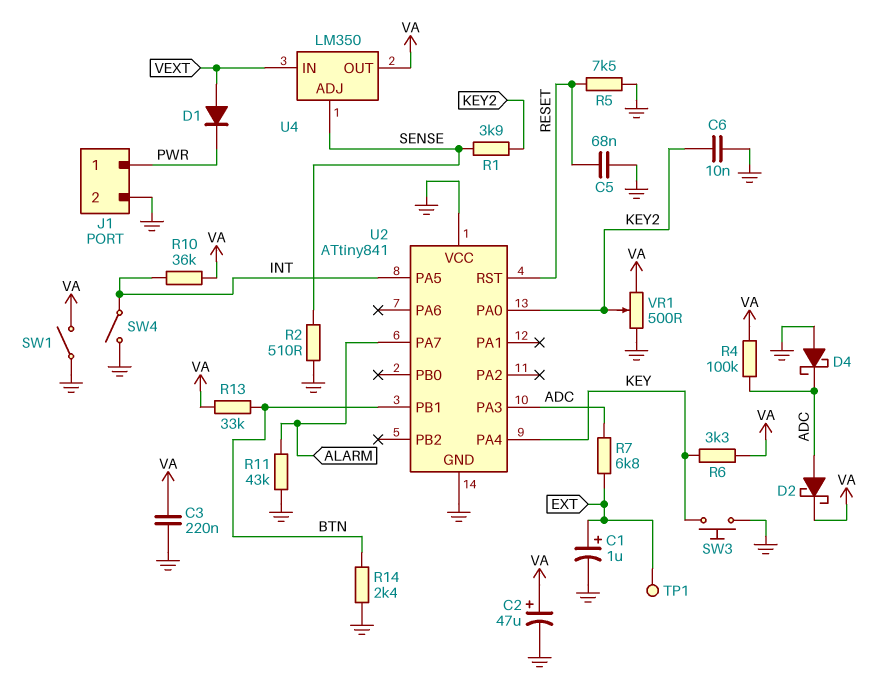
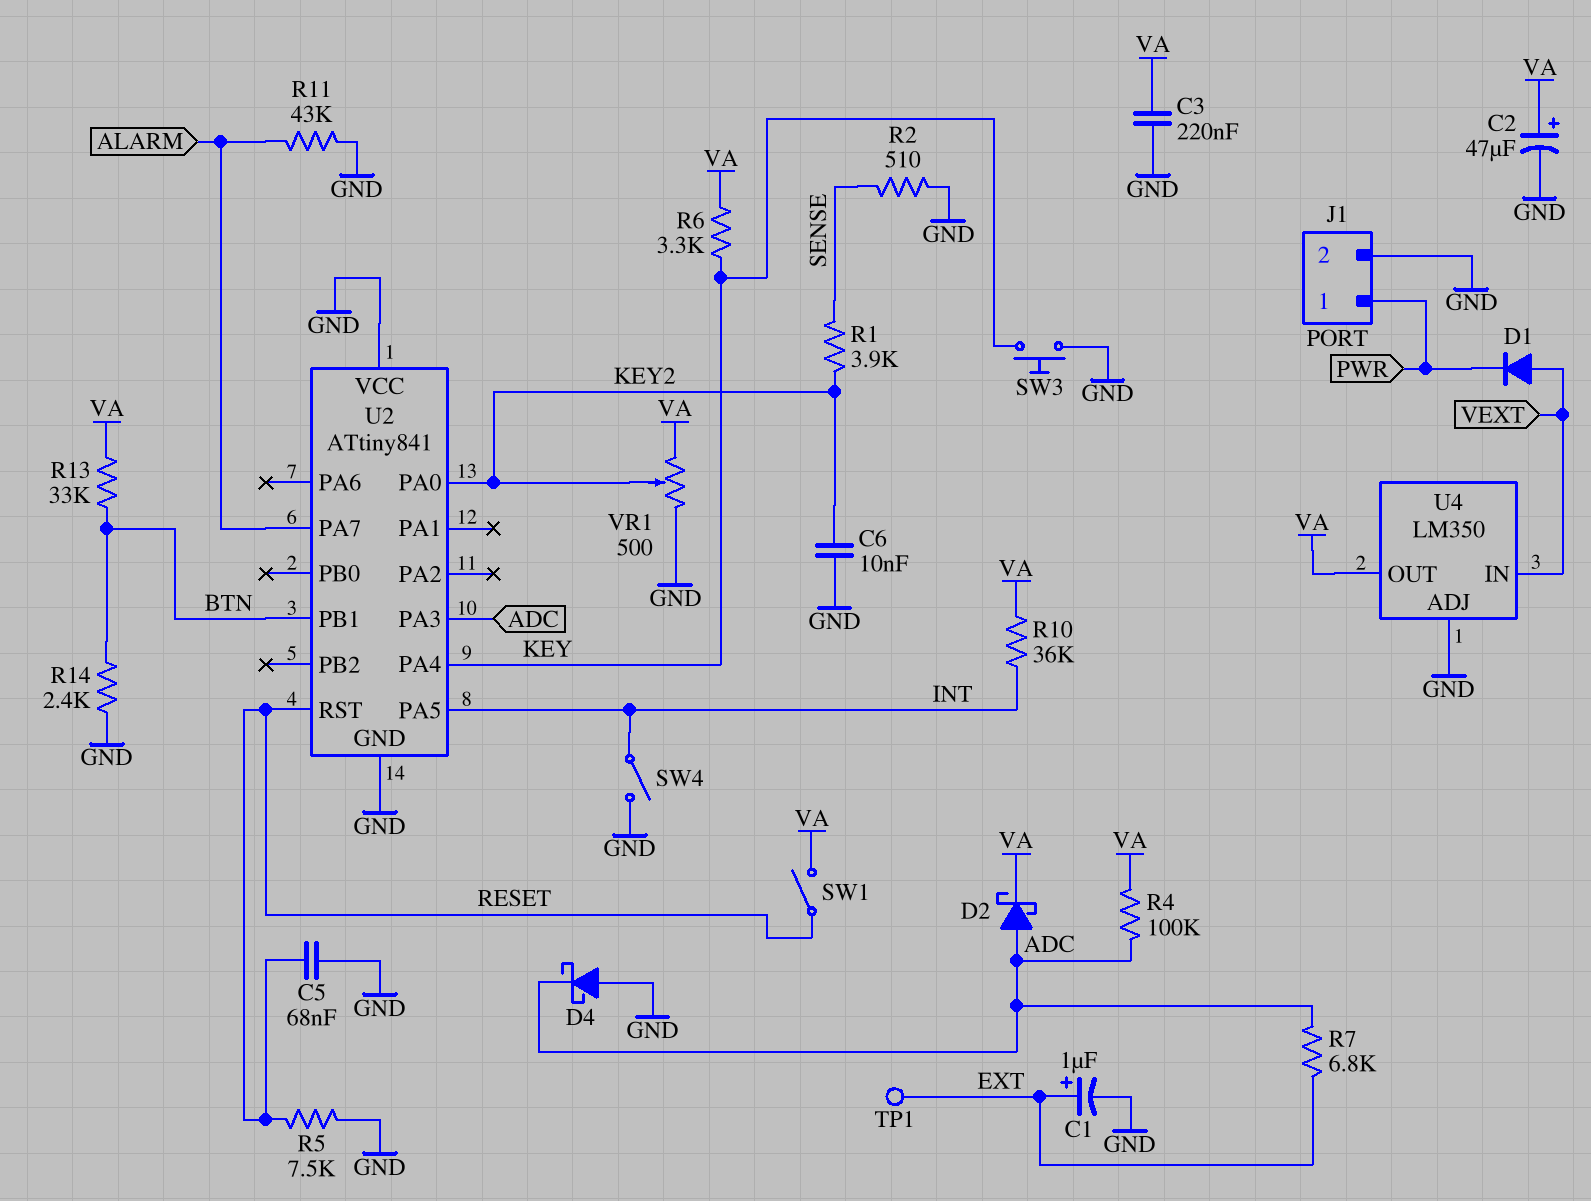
SW1: switch (GND, VA) -> switch (RESET, VA)
U4 pin ADJ: SENSE -> GND

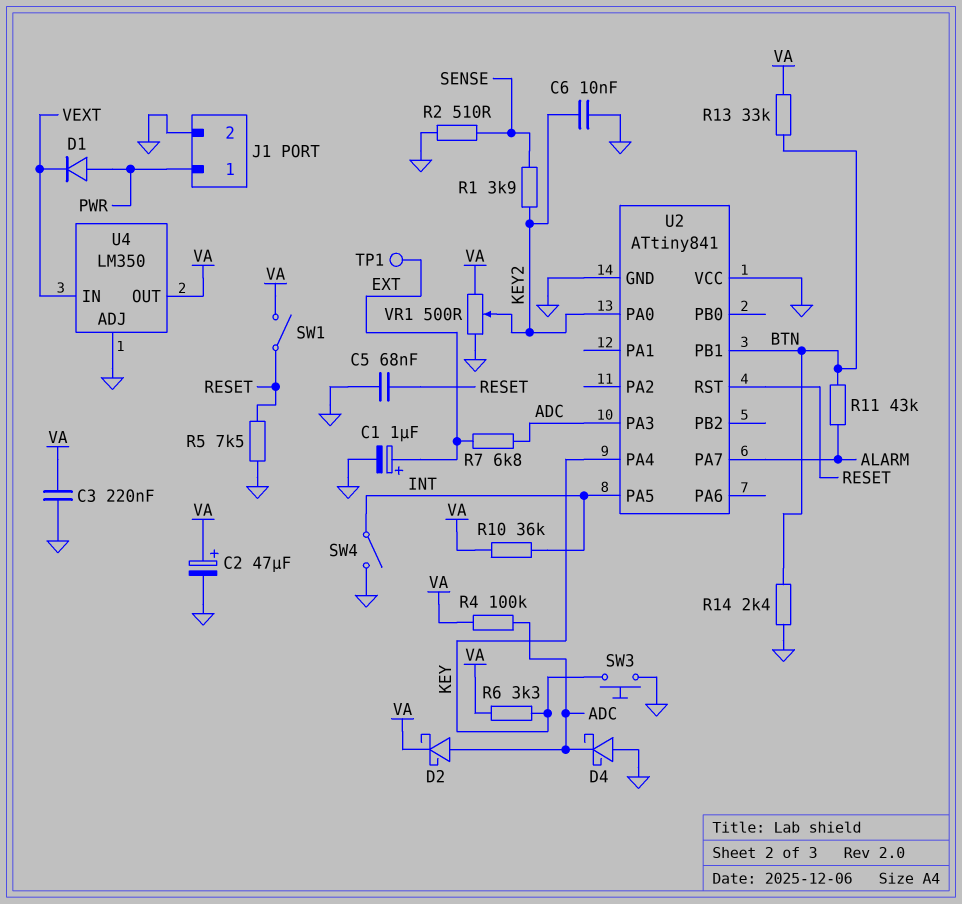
D1: diode (A VEXT, K PWR) -> diode (A PWR, K VEXT)
R11: 43k (ALARM, GND) -> 43k (ALARM, BTN)

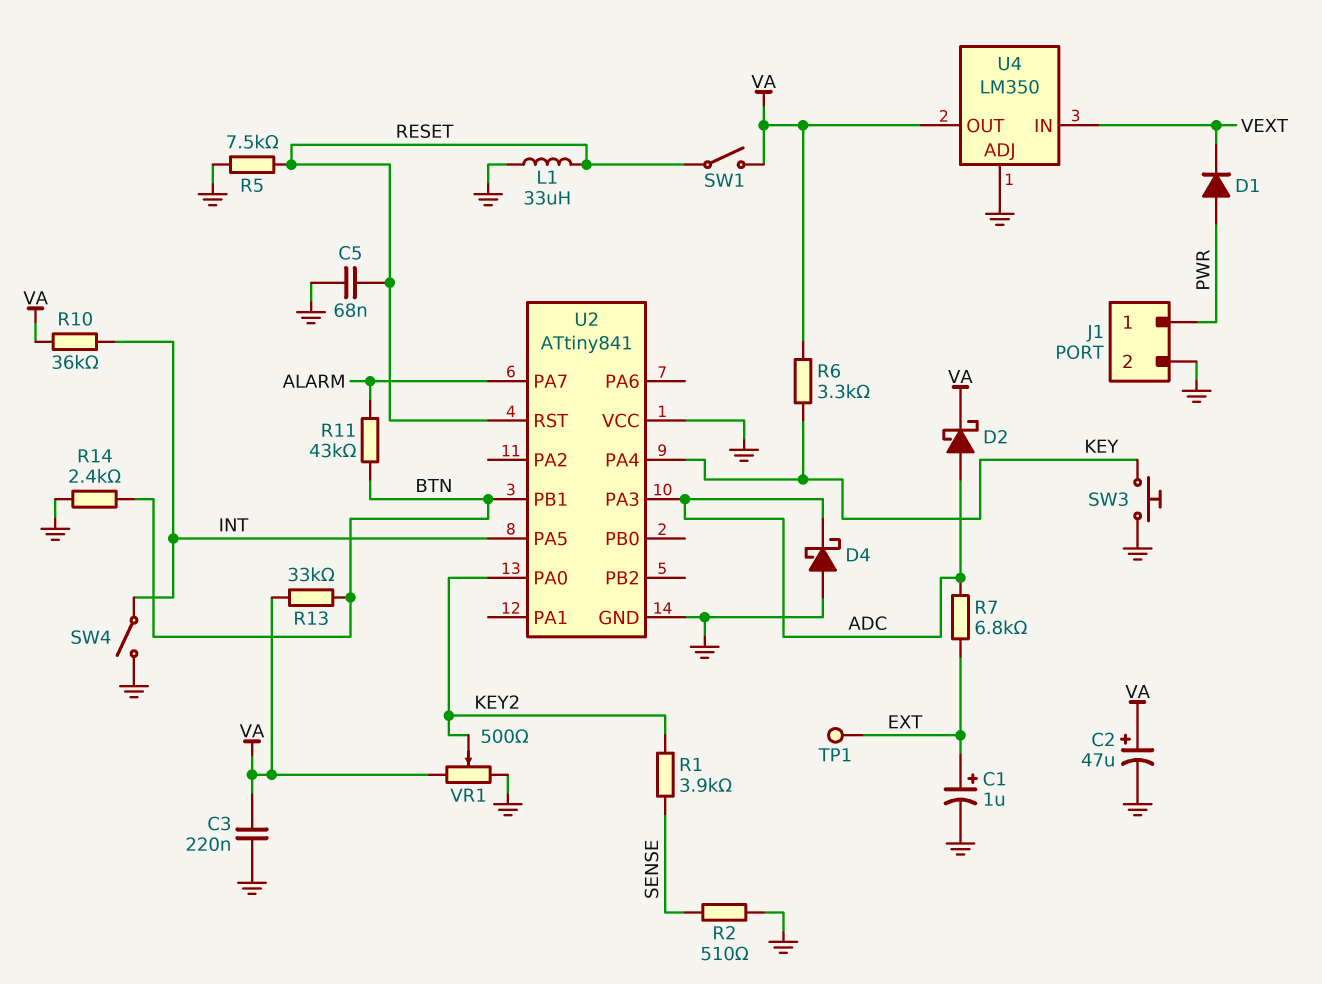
C6: 10nF (GND, KEY2) -> none
L1: none -> 33uH (GND, RESET)
R4: 100k (ADC, VA) -> none

